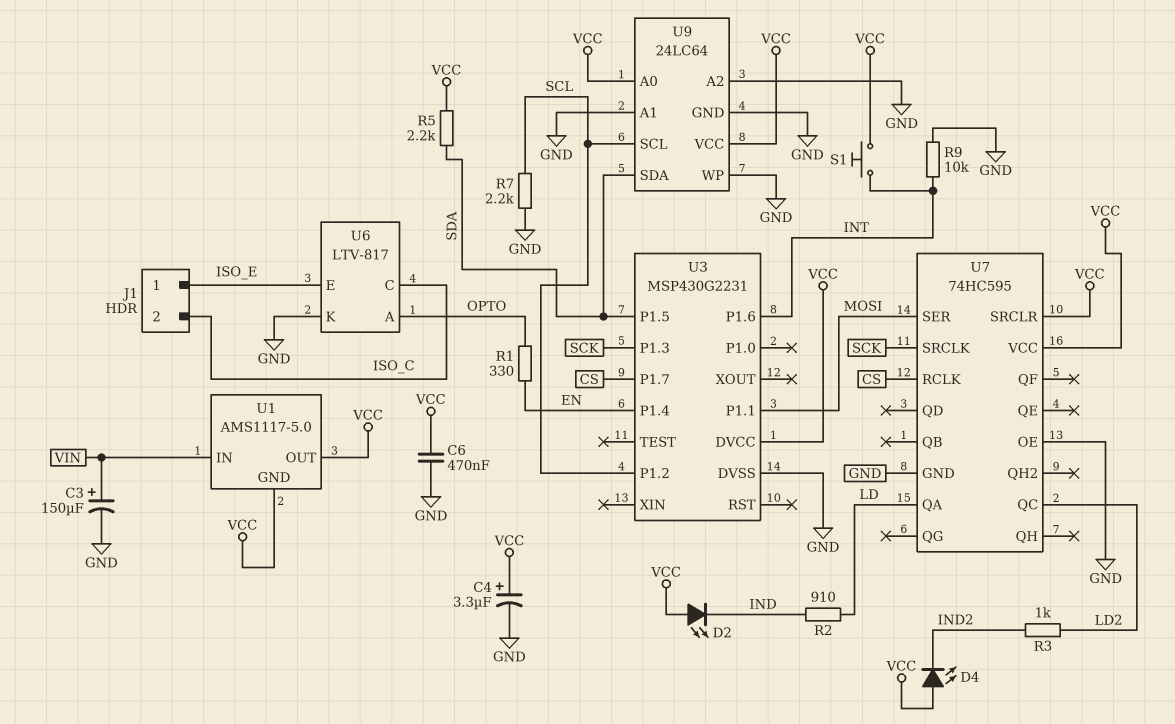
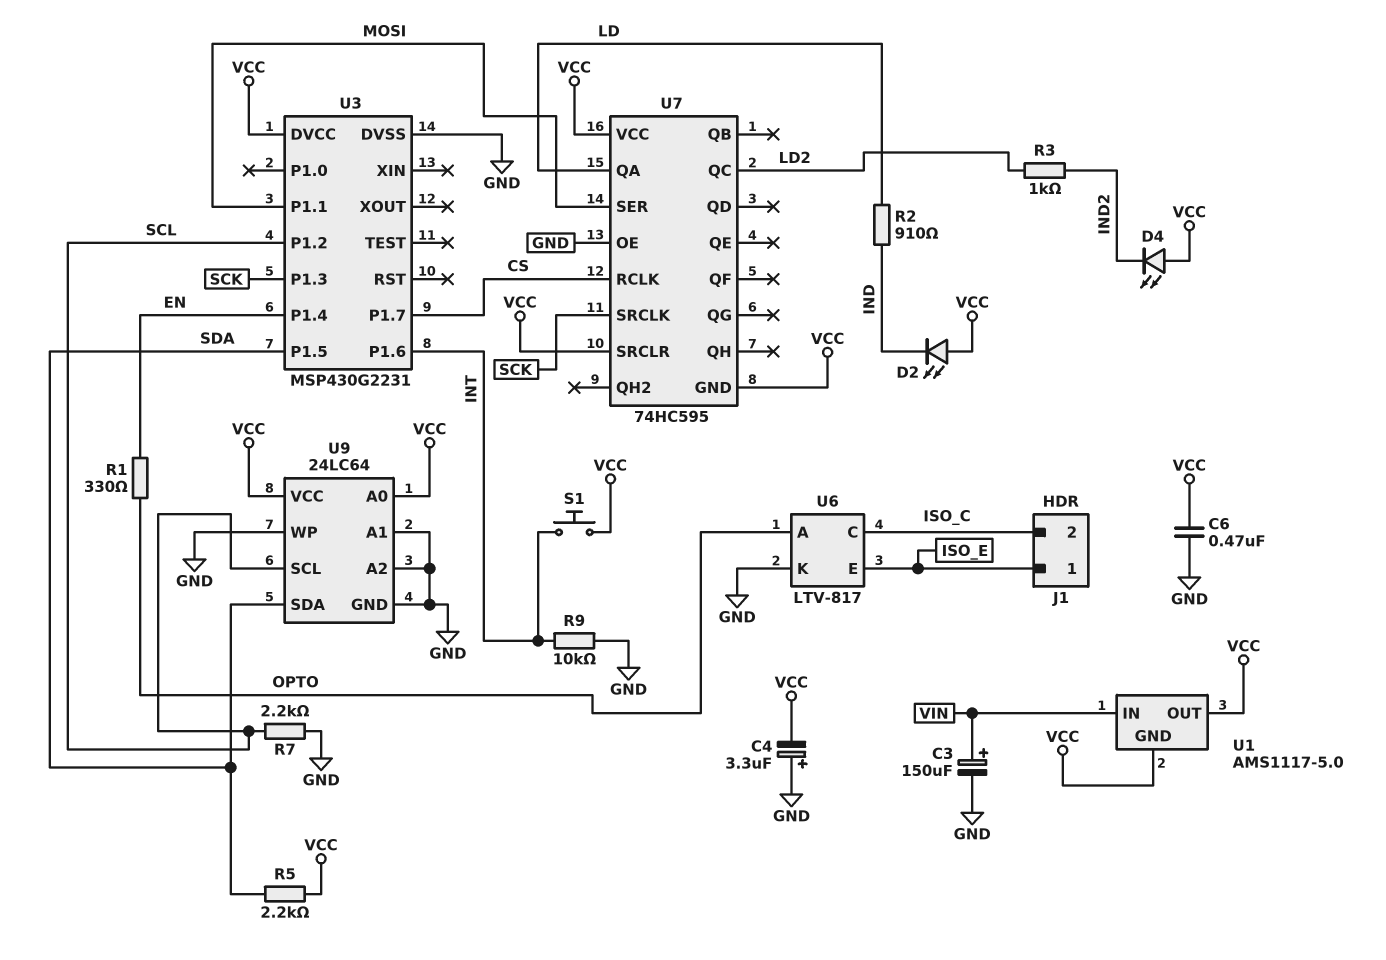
C4: 3.3uF (plus VCC, minus GND) -> 3.3uF (plus GND, minus VCC)
U7 pin GND: GND -> VCC

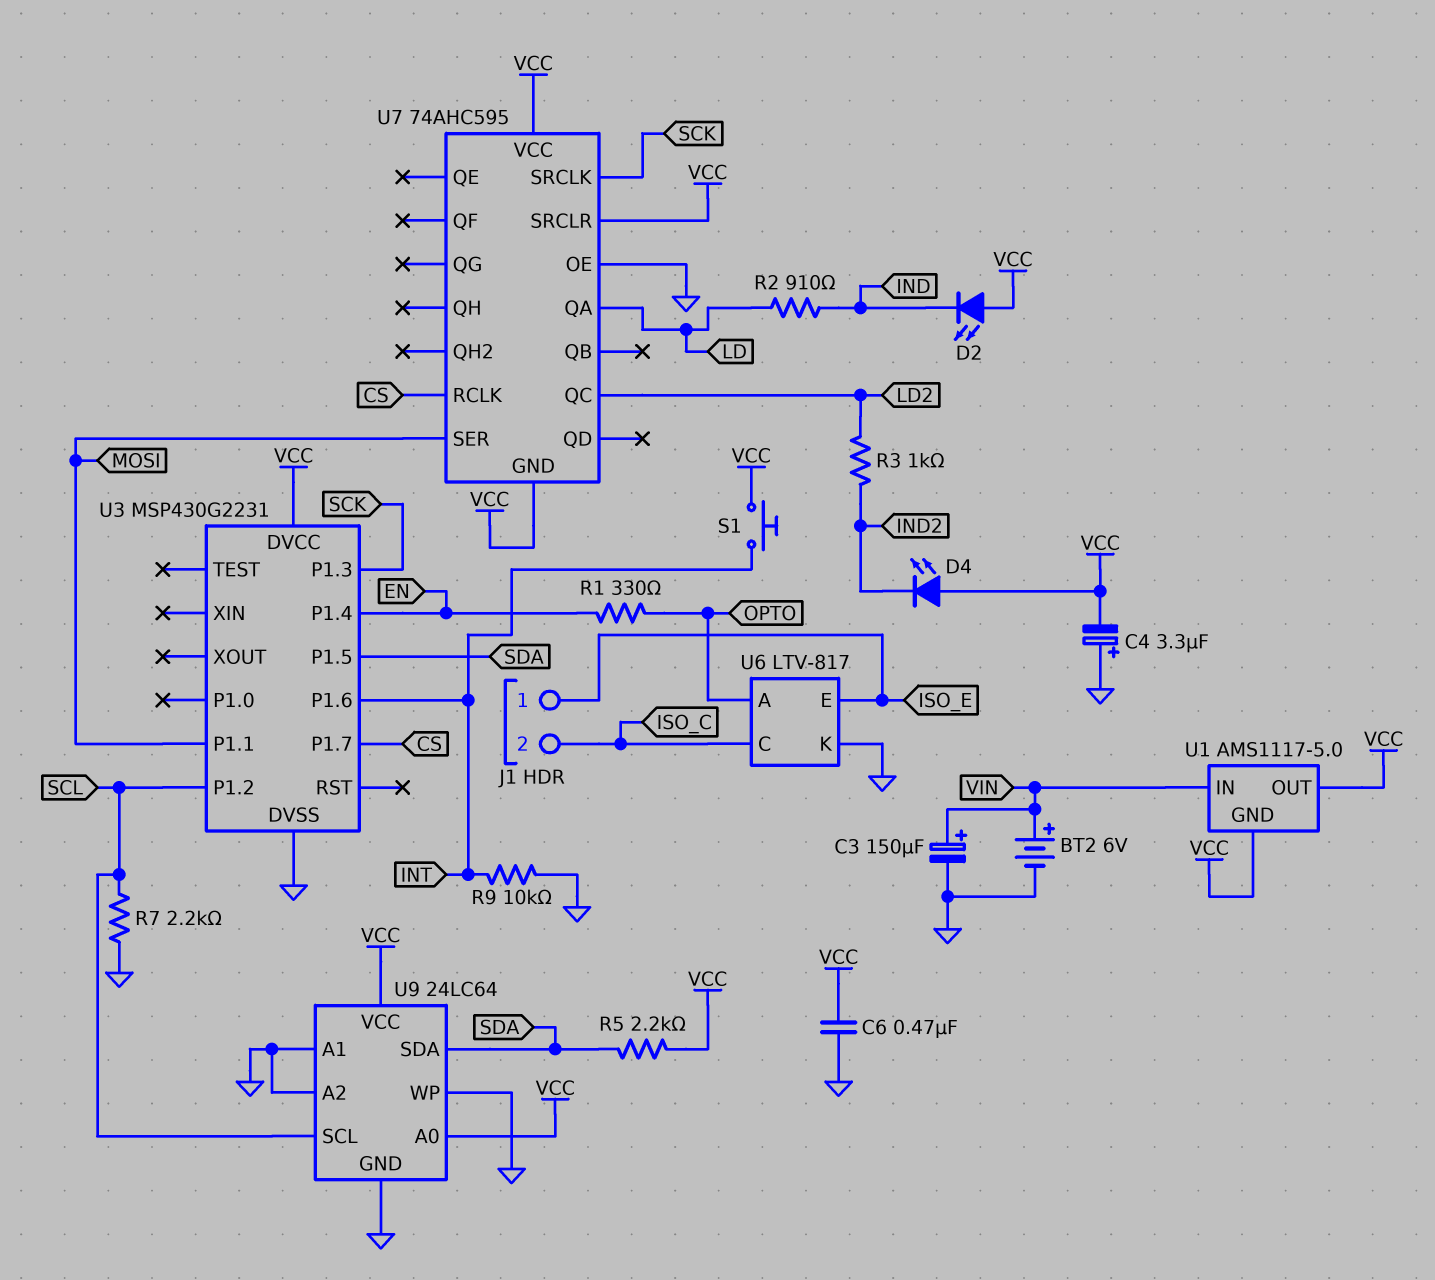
BT2: none -> 6V (plus VIN, minus GND)
U7: 74HC595 -> 74AHC595

